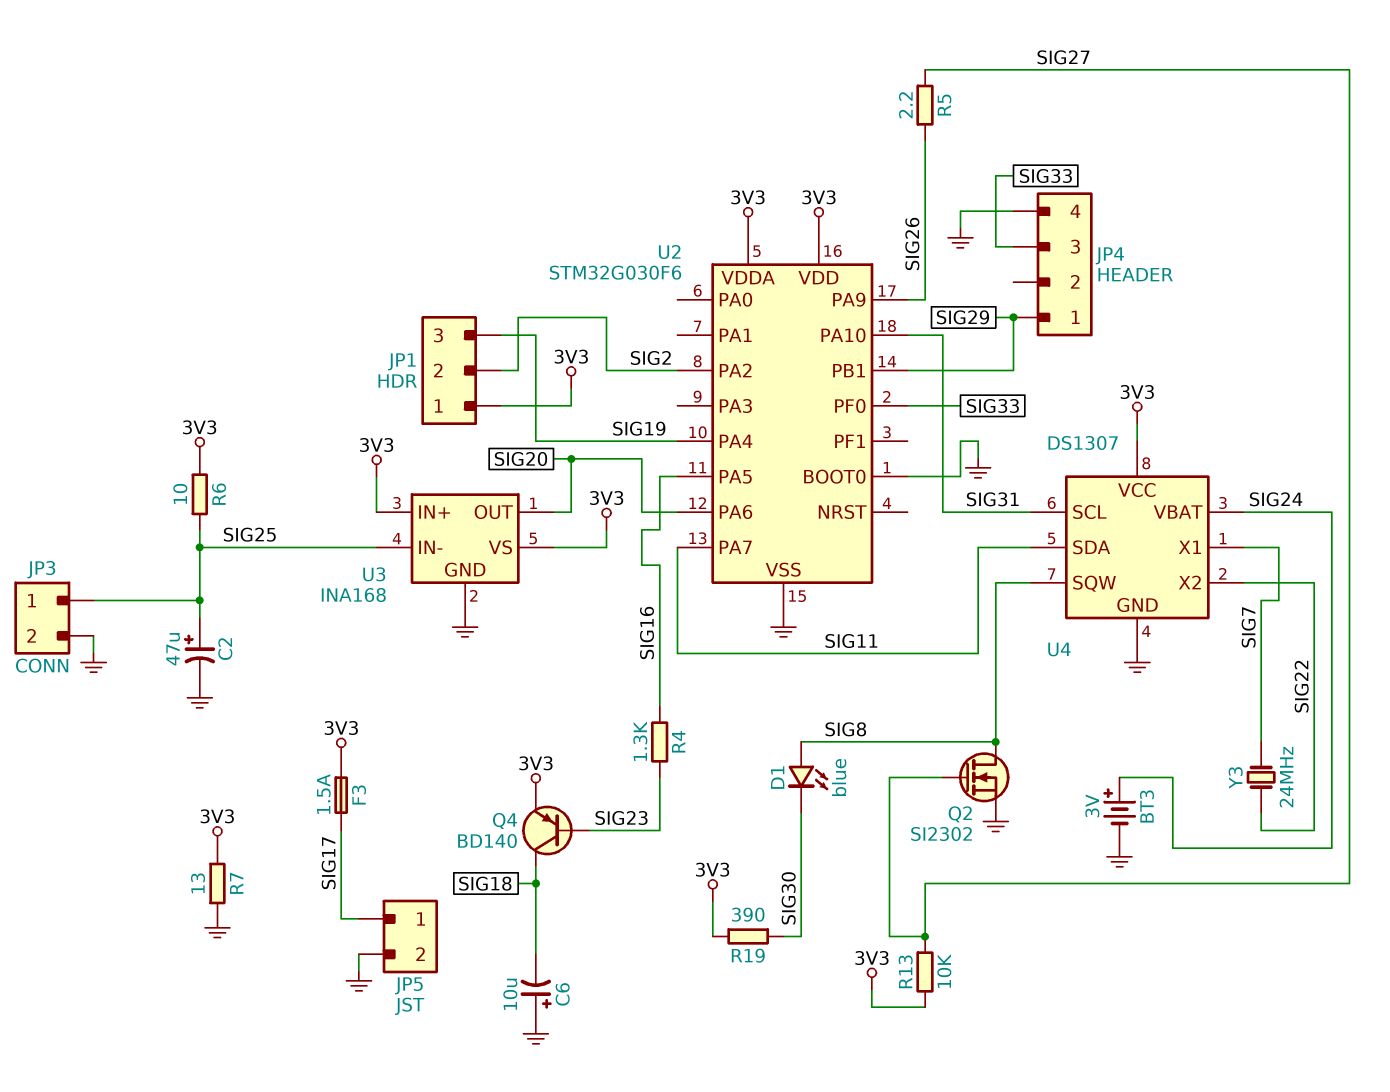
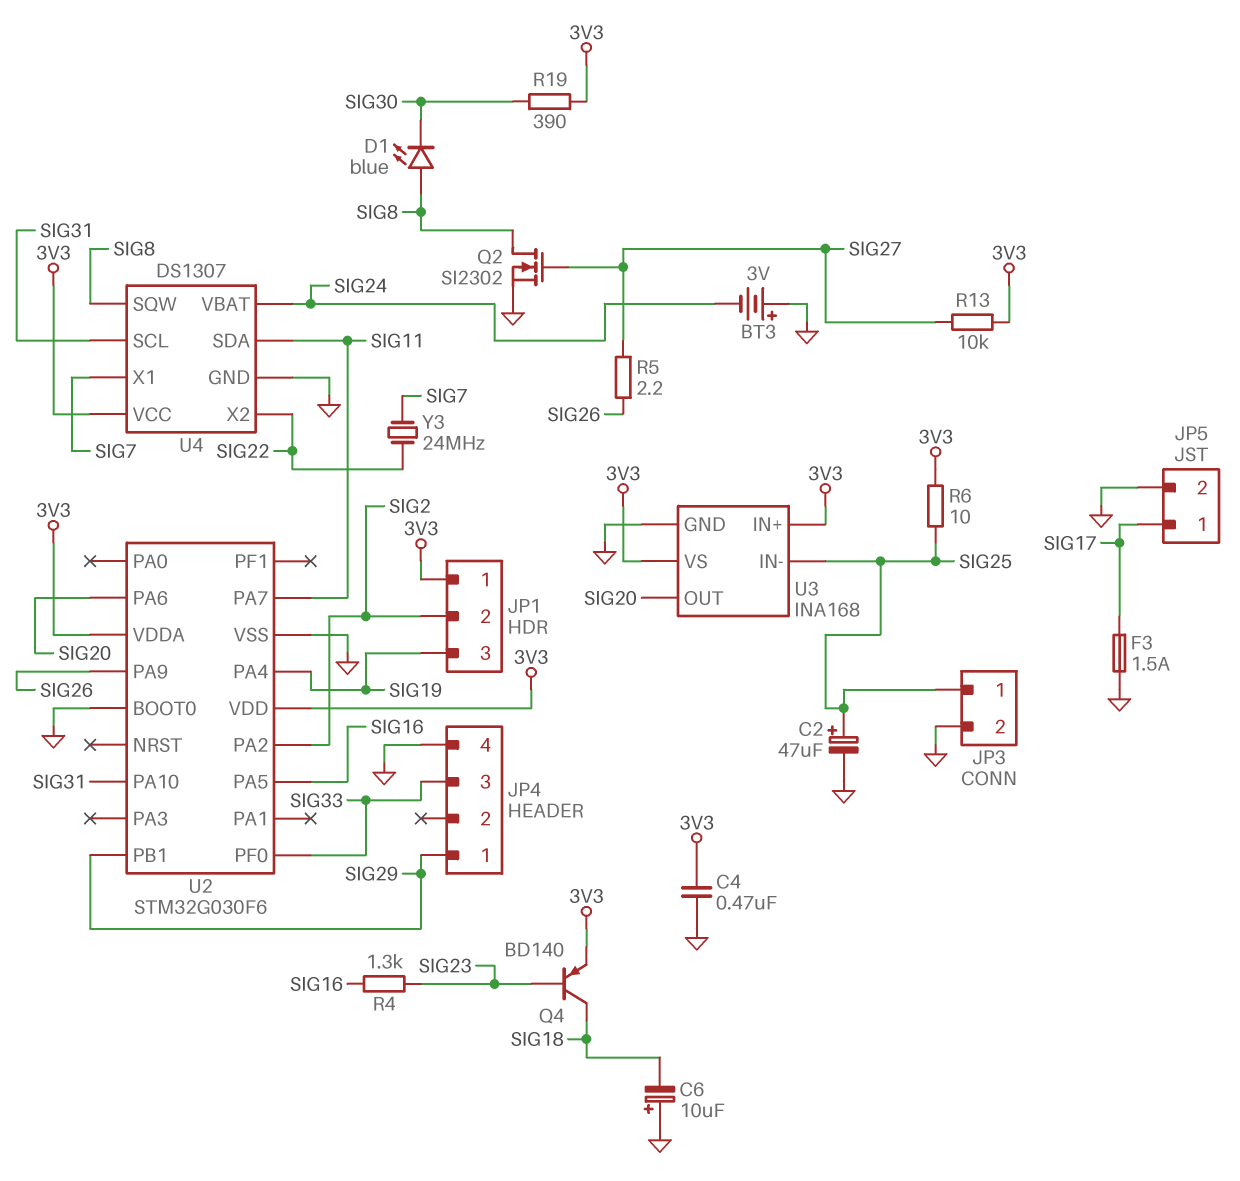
BT3: 3V (plus SIG24, minus GND) -> 3V (plus GND, minus SIG24)
C4: none -> 470nF (3V3, GND)
F3: 1.5A (3V3, SIG17) -> 1.5A (GND, SIG17)
R7: 13 (3V3, GND) -> none

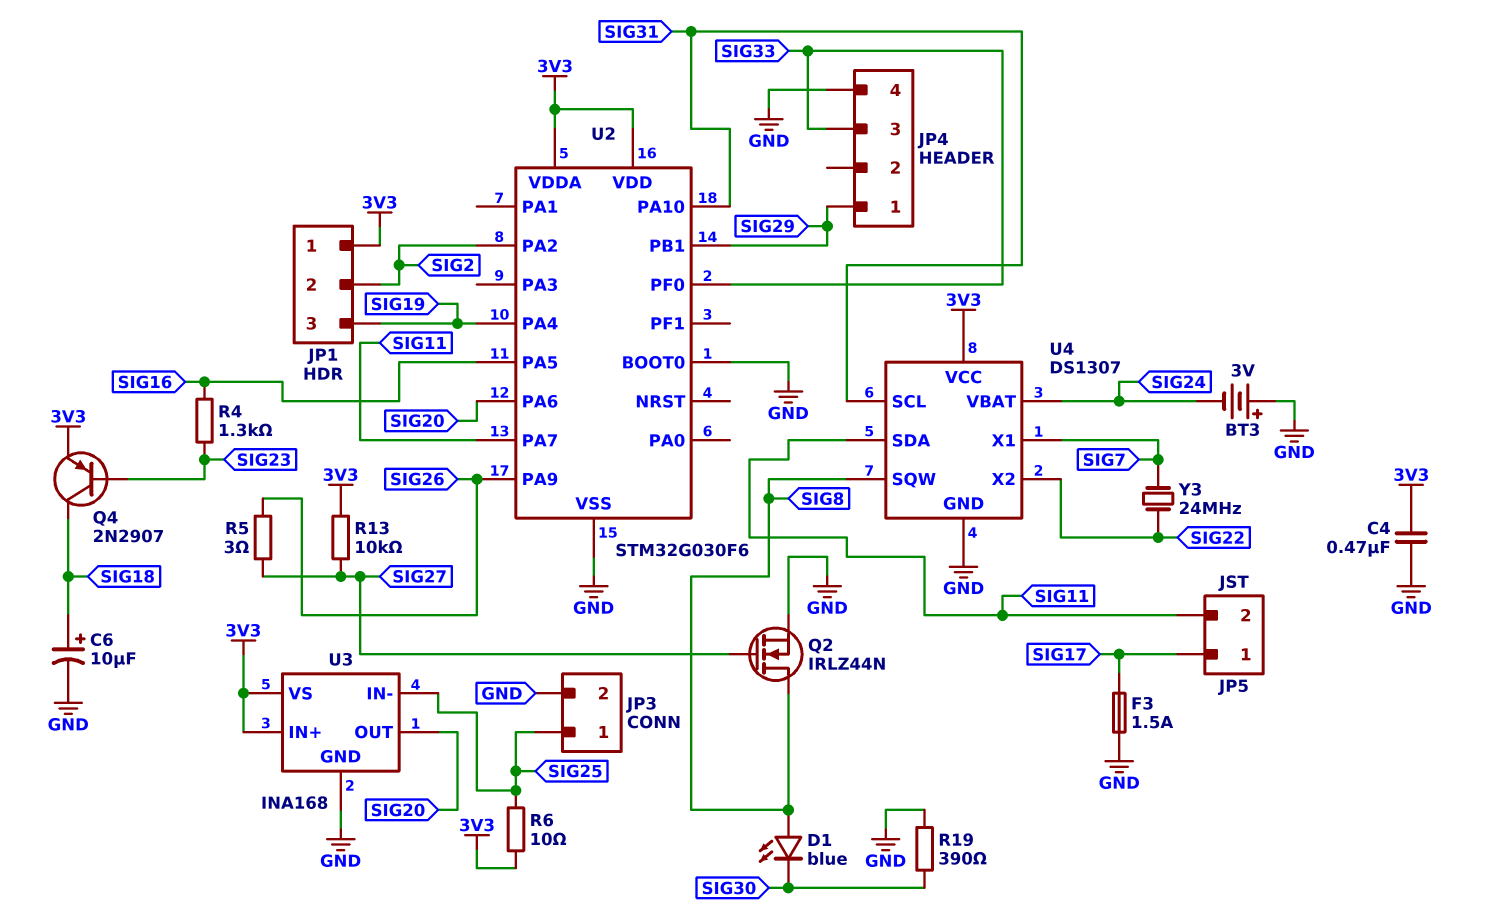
C2: 47uF (plus SIG25, minus GND) -> none
C6: 10uF (plus GND, minus SIG18) -> 10uF (plus SIG18, minus GND)
JP5 pin 2: GND -> SIG11
Q2: NMOS SI2302 (G SIG27, D SIG8, S GND) -> NMOS IRLZ44N (G SIG27, D SIG8, S GND)
Q4: PNP BD140 (B SIG23, C SIG18, E 3V3) -> PNP 2N2907 (B SIG23, C SIG18, E 3V3)
R5: 2.2 (SIG26, SIG27) -> 3 (SIG26, SIG27)
R19: 390 (3V3, SIG30) -> 390 (GND, SIG30)

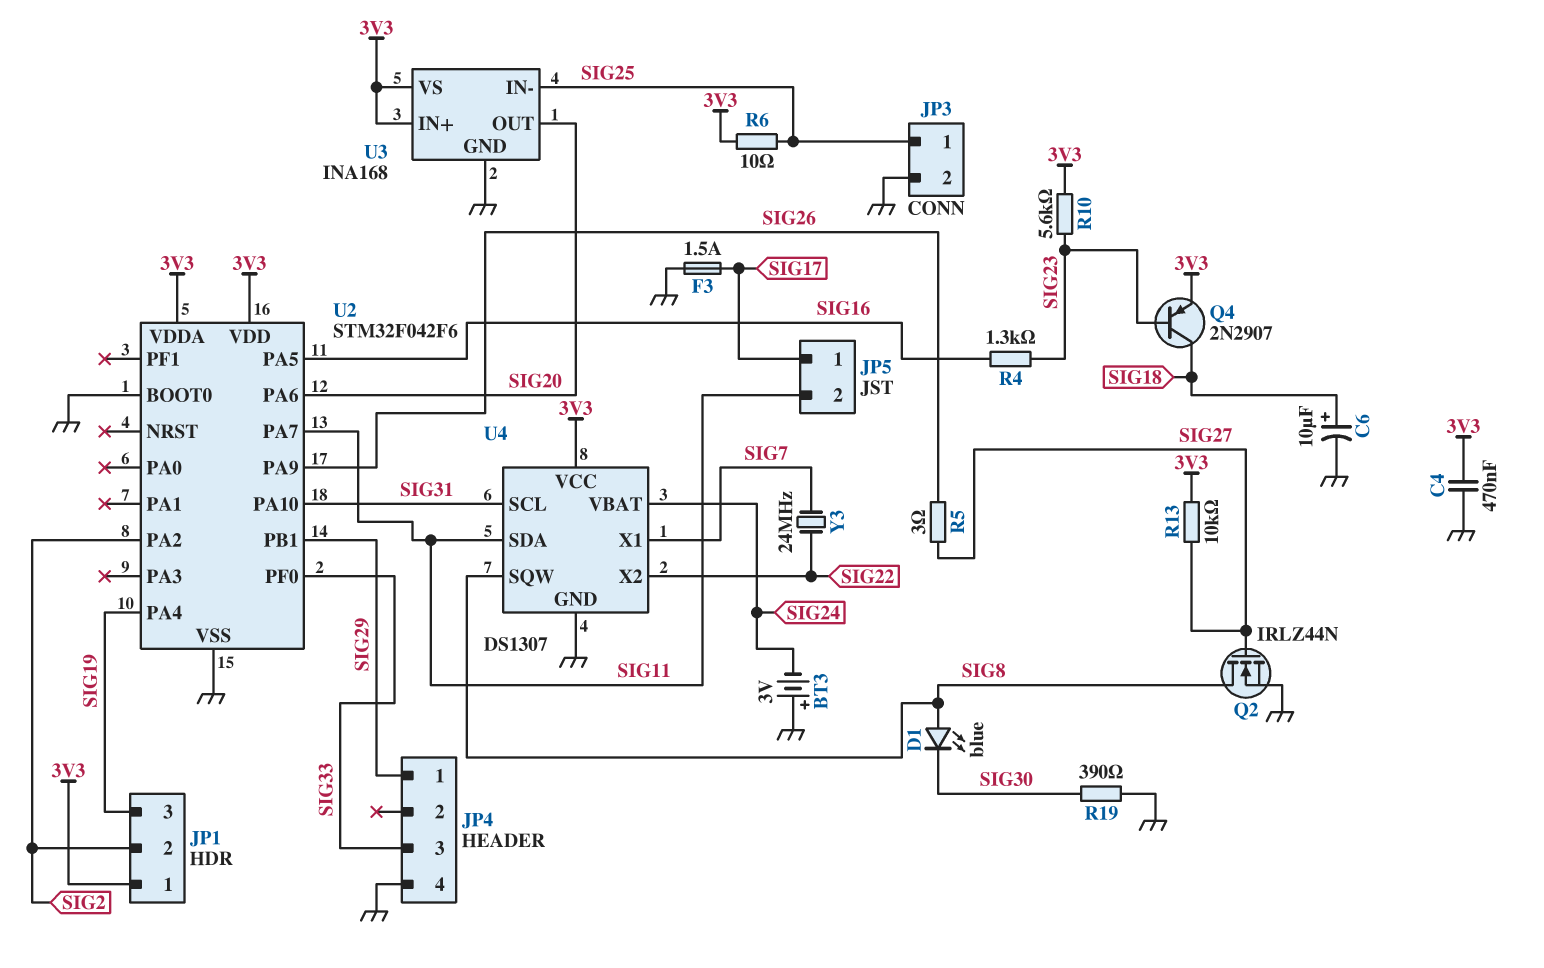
R10: none -> 5.6k (3V3, SIG23)
U2: STM32G030F6 -> STM32F042F6

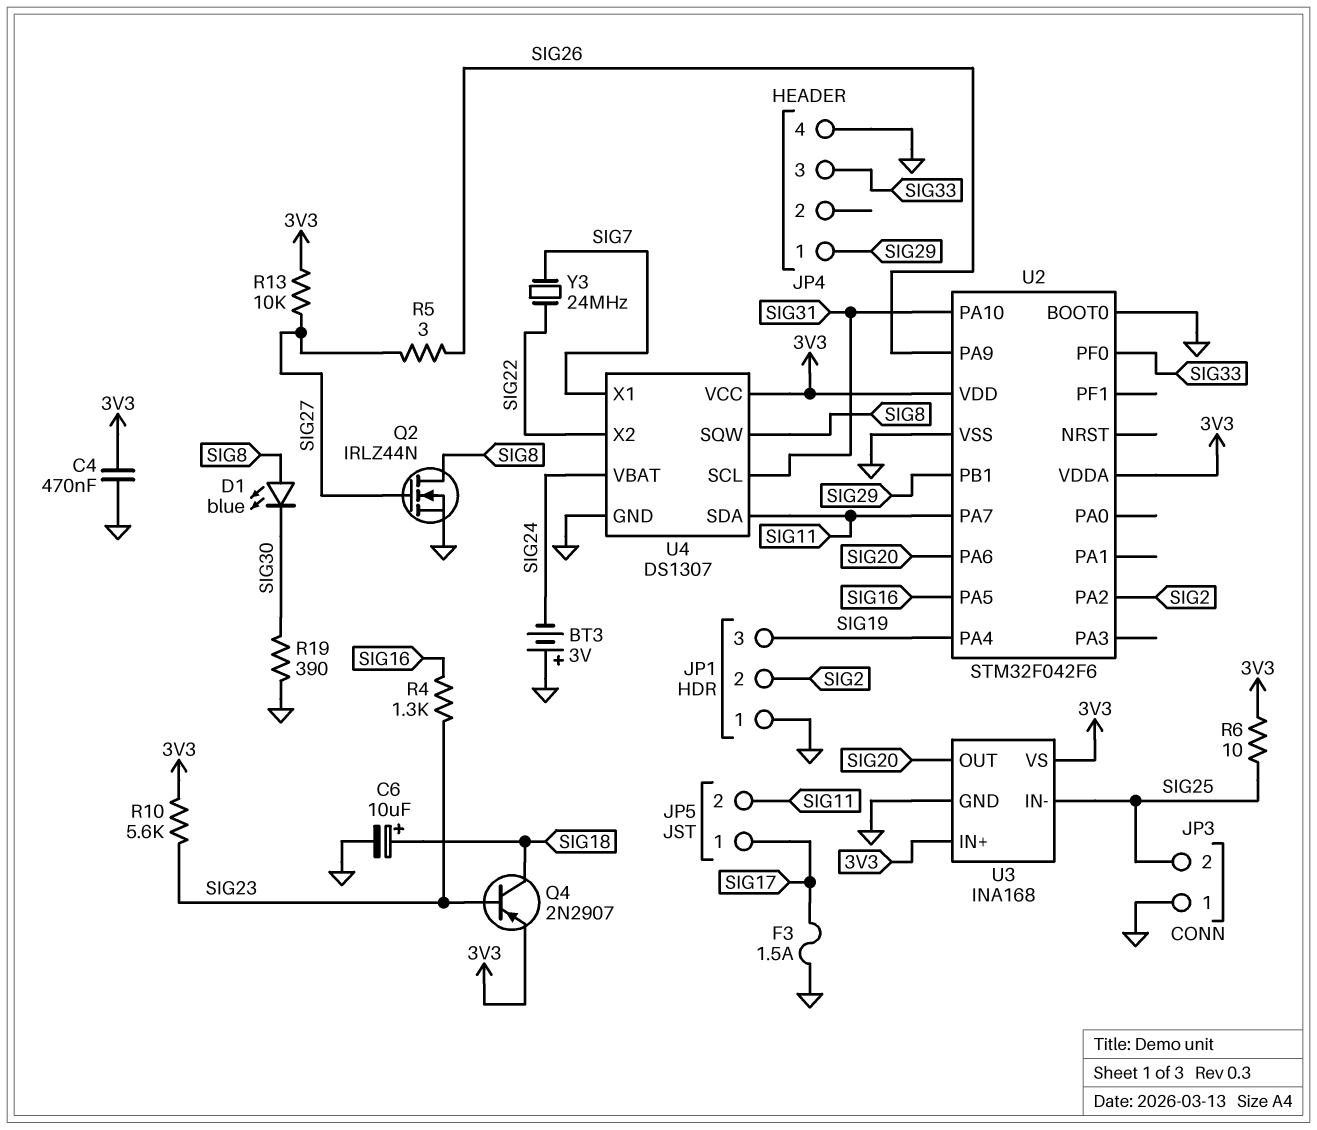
JP1 pin 1: 3V3 -> GND
JP3 pin 1: SIG25 -> GND
JP3 pin 2: GND -> SIG25

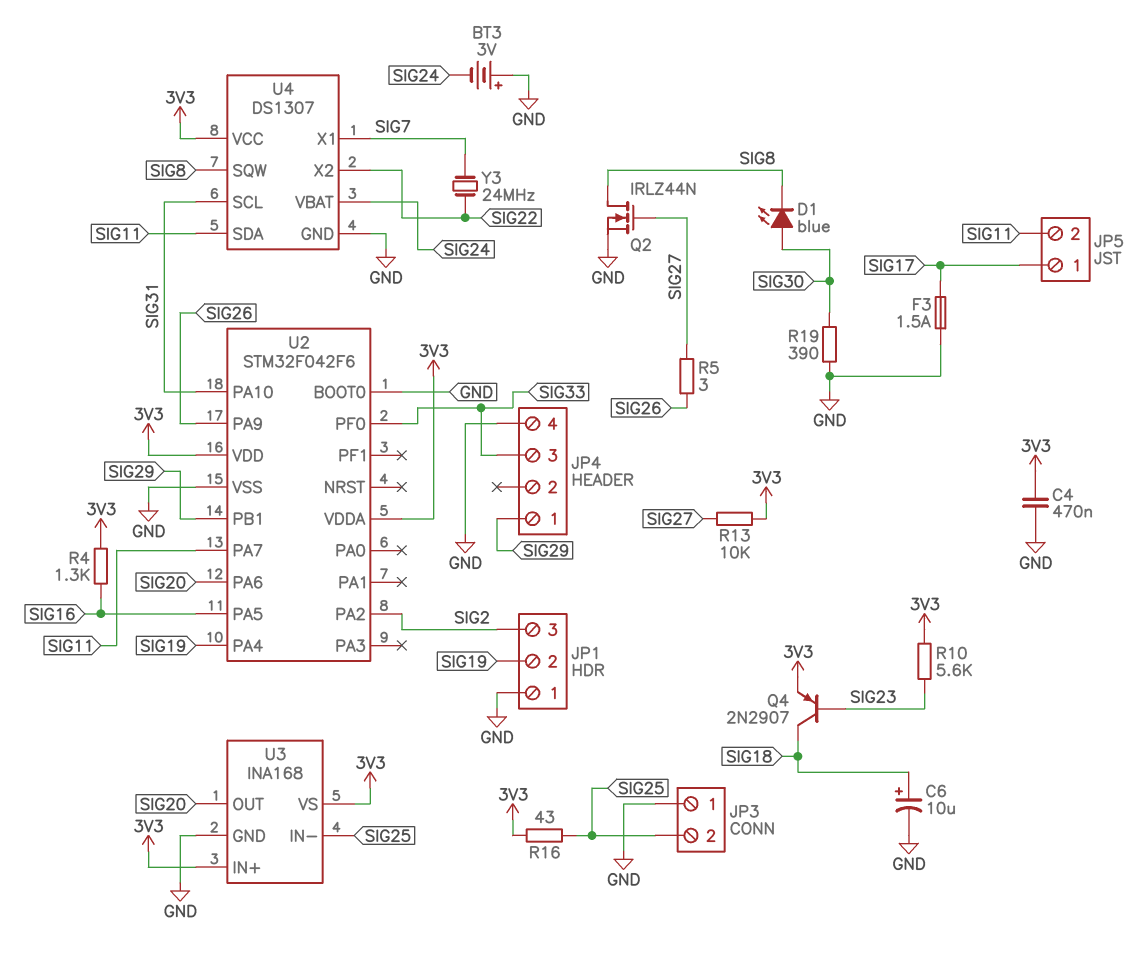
D1: LED blue (A SIG8, K SIG30) -> LED blue (A SIG30, K SIG8)
JP1 pin 2: SIG2 -> SIG19
JP1 pin 3: SIG19 -> SIG2
R4: 1.3k (SIG16, SIG23) -> 1.3k (3V3, SIG16)
R6: 10 (3V3, SIG25) -> none
R16: none -> 43 (3V3, SIG25)

